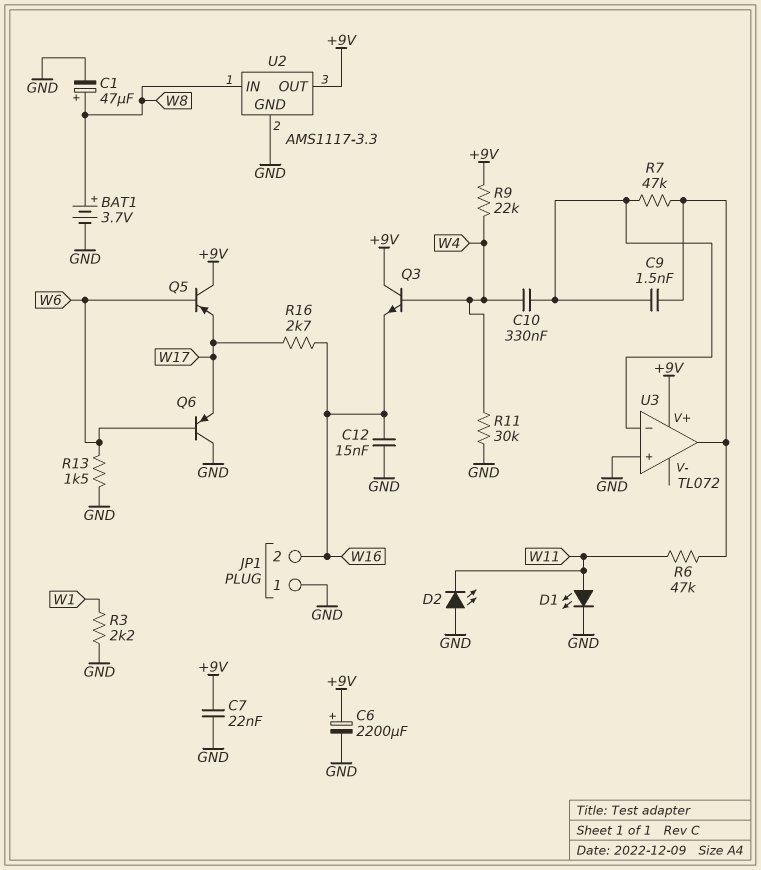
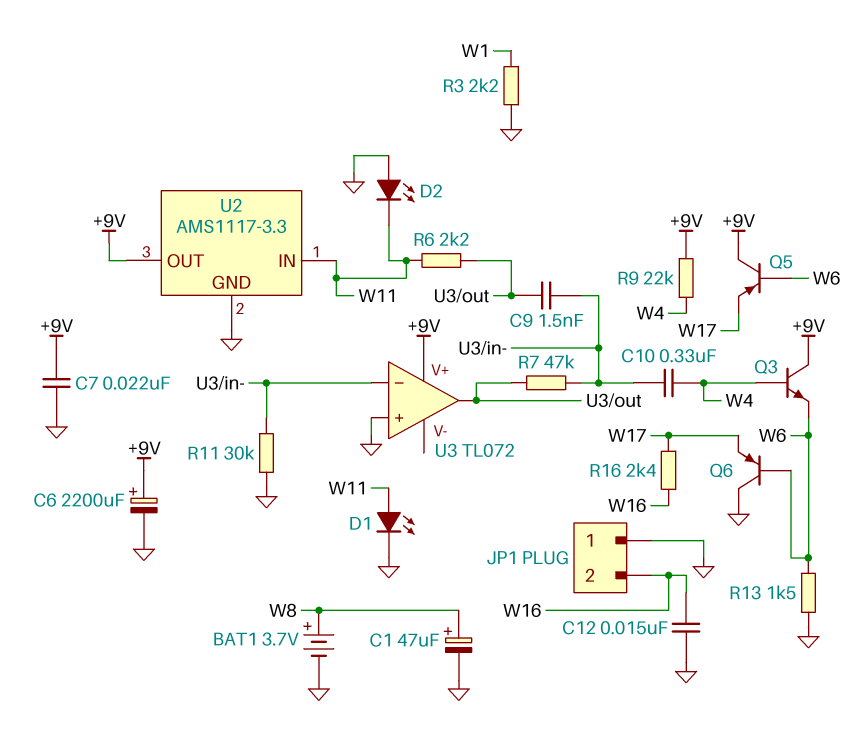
Q3: NPN (B W4, C +9V, E W16) -> NPN (B W4, C +9V, E W6)
R6: 47k (U3/out, W11) -> 2.2k (U3/out, W11)
R11: 30k (GND, W4) -> 30k (GND, U3/in-)
R16: 2.7k (W16, W17) -> 2.4k (W16, W17)
U2 pin IN: W8 -> W11

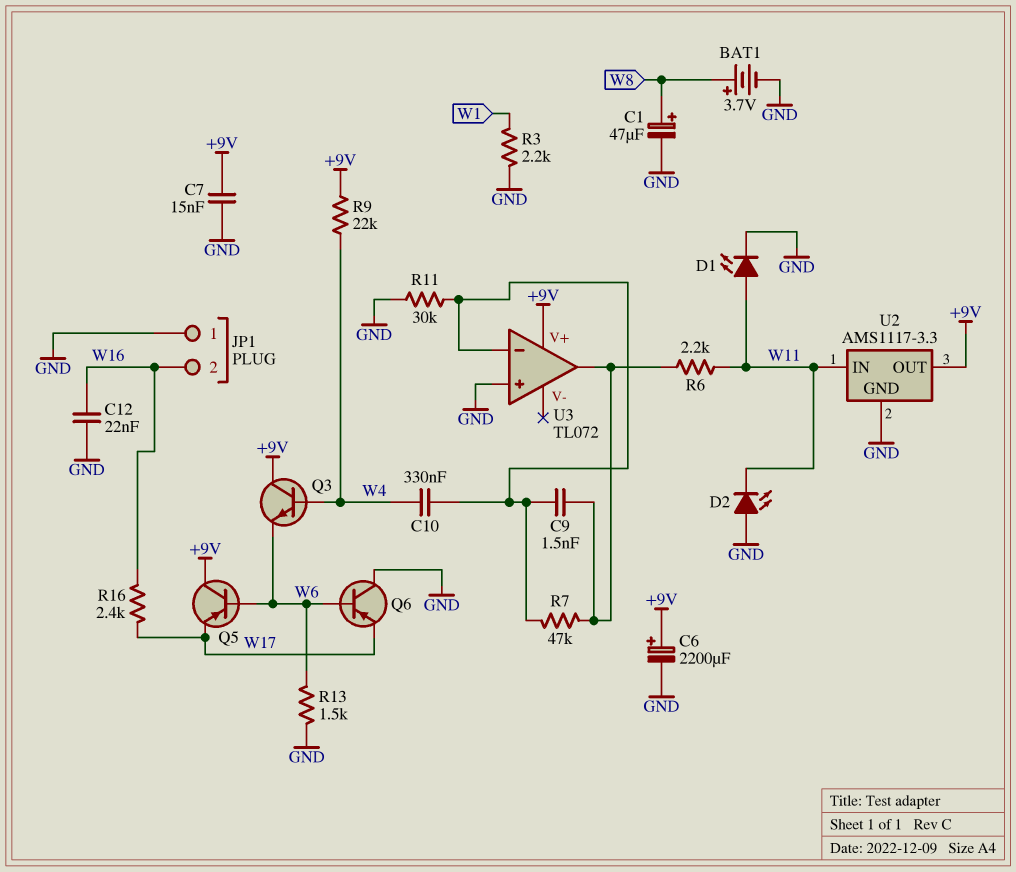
C7: 22nF (+9V, GND) -> 15nF (+9V, GND)
C12: 15nF (GND, W16) -> 22nF (GND, W16)

